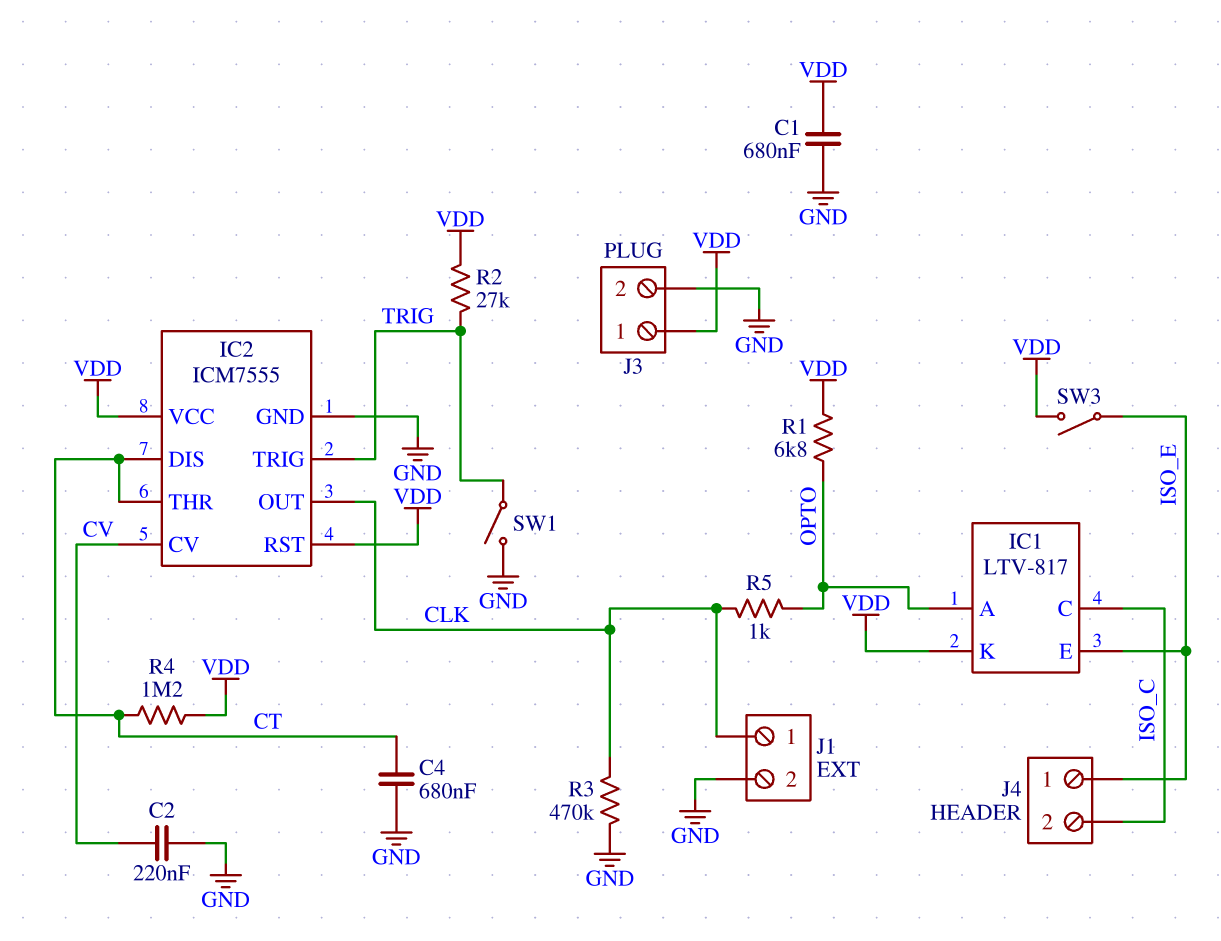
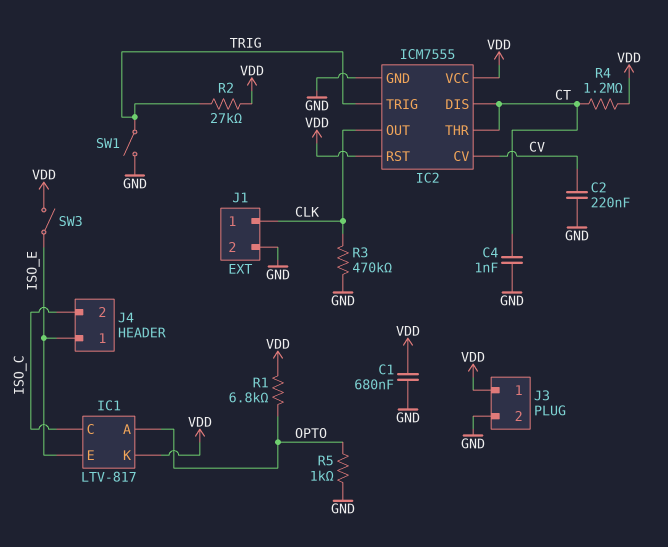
C4: 680nF (CT, GND) -> 1nF (CT, GND)
R5: 1k (CLK, OPTO) -> 1k (GND, OPTO)

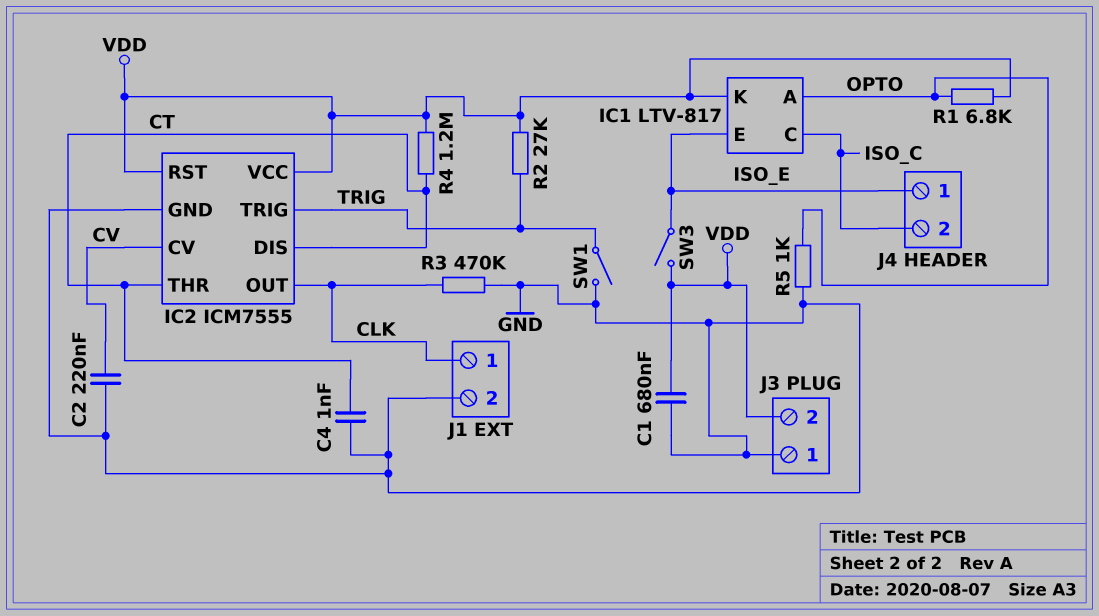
J3 pin 1: VDD -> GND
J3 pin 2: GND -> VDD

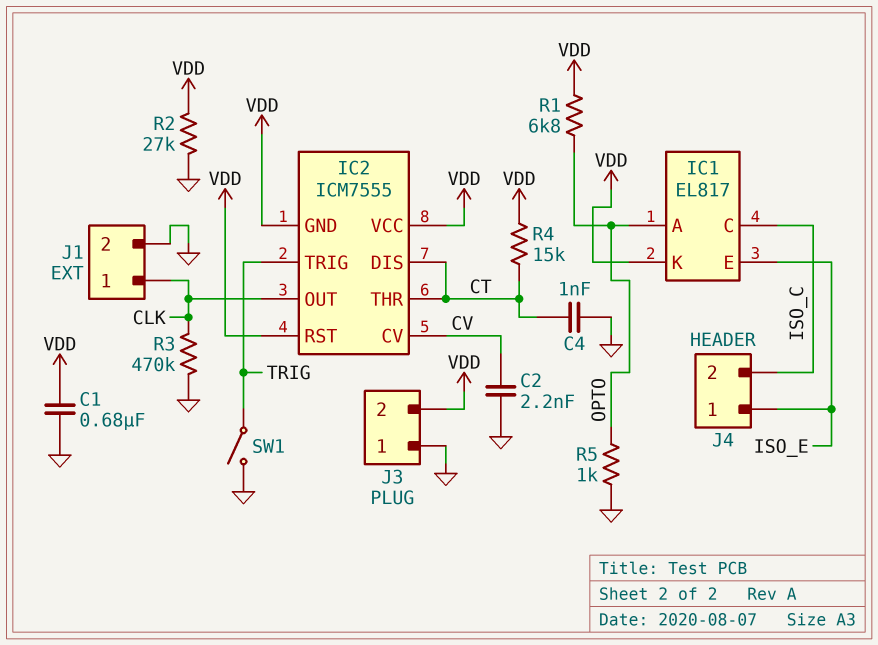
C2: 220nF (CV, GND) -> 2.2nF (CV, GND)
IC1: LTV-817 -> EL817
IC2 pin GND: GND -> VDD
R2: 27k (TRIG, VDD) -> 27k (GND, VDD)
R4: 1.2M (CT, VDD) -> 15k (CT, VDD)
SW3: switch (ISO_E, VDD) -> none

